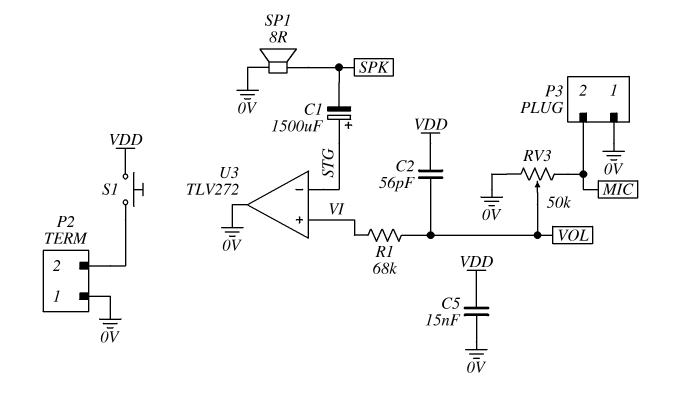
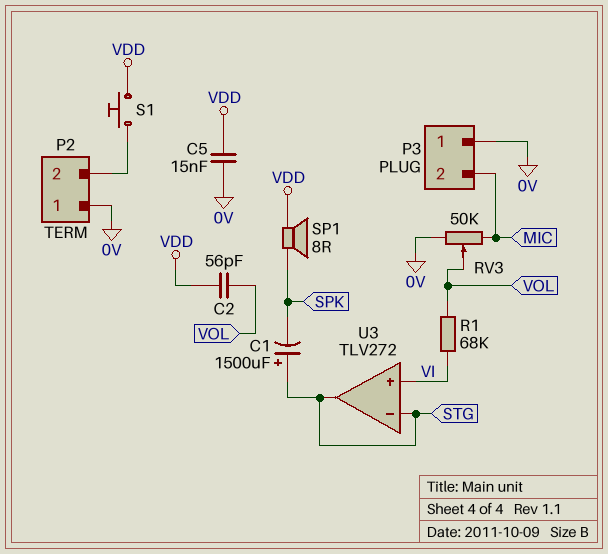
SP1: speaker 8R (0V, SPK) -> speaker 8R (SPK, VDD)
U3 pin out: 0V -> STG

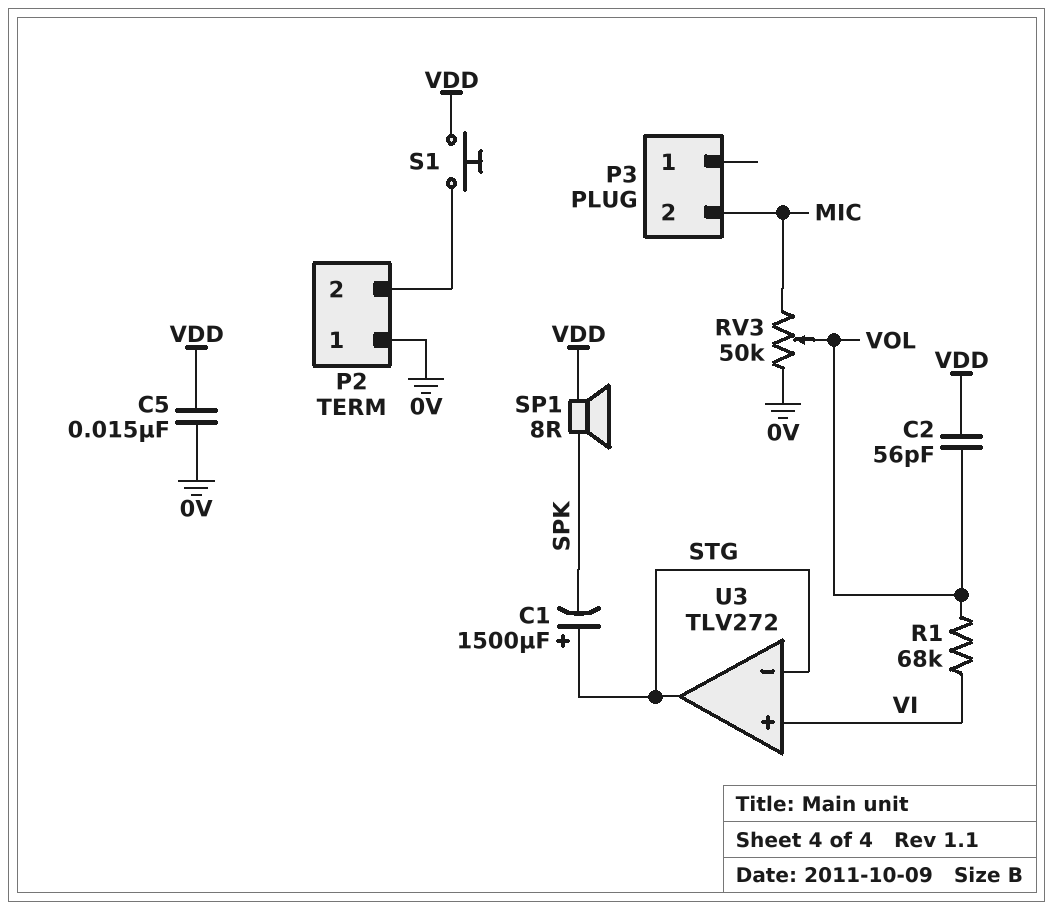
P3 pin 1: 0V -> none

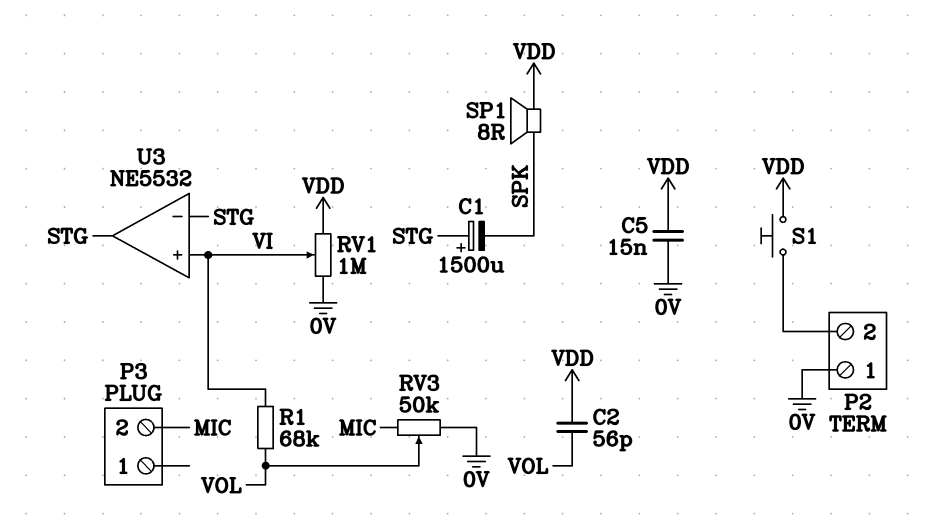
RV1: none -> 1M (0V, VDD, wiper VI)
U3: TLV272 -> NE5532

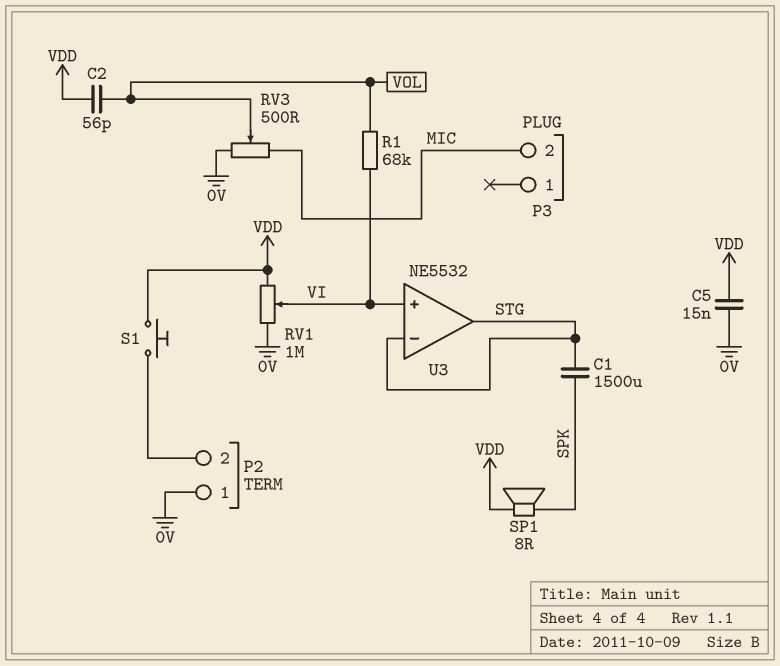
C1: 1500uF (plus STG, minus SPK) -> 1500uF (SPK, STG)
RV3: 50k (0V, MIC, wiper VOL) -> 500 (0V, MIC, wiper VOL)

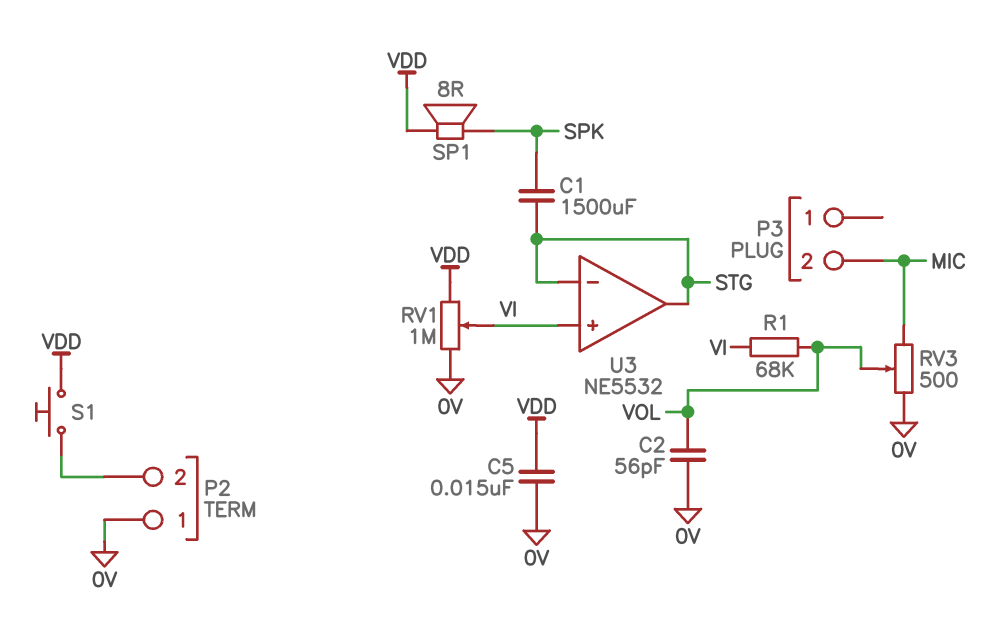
C2: 56pF (VDD, VOL) -> 56pF (0V, VOL)

